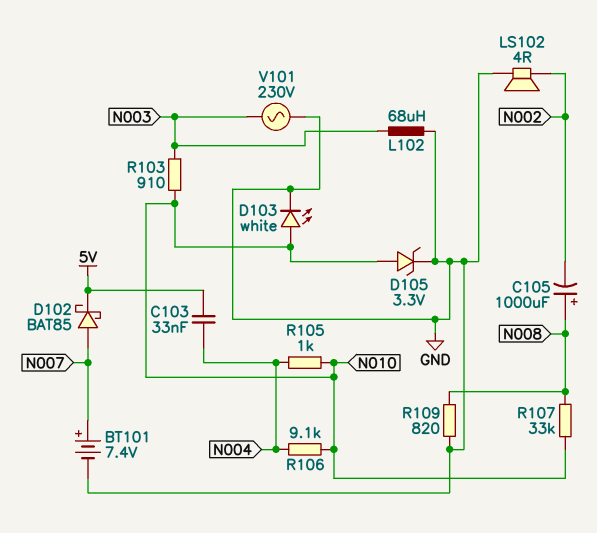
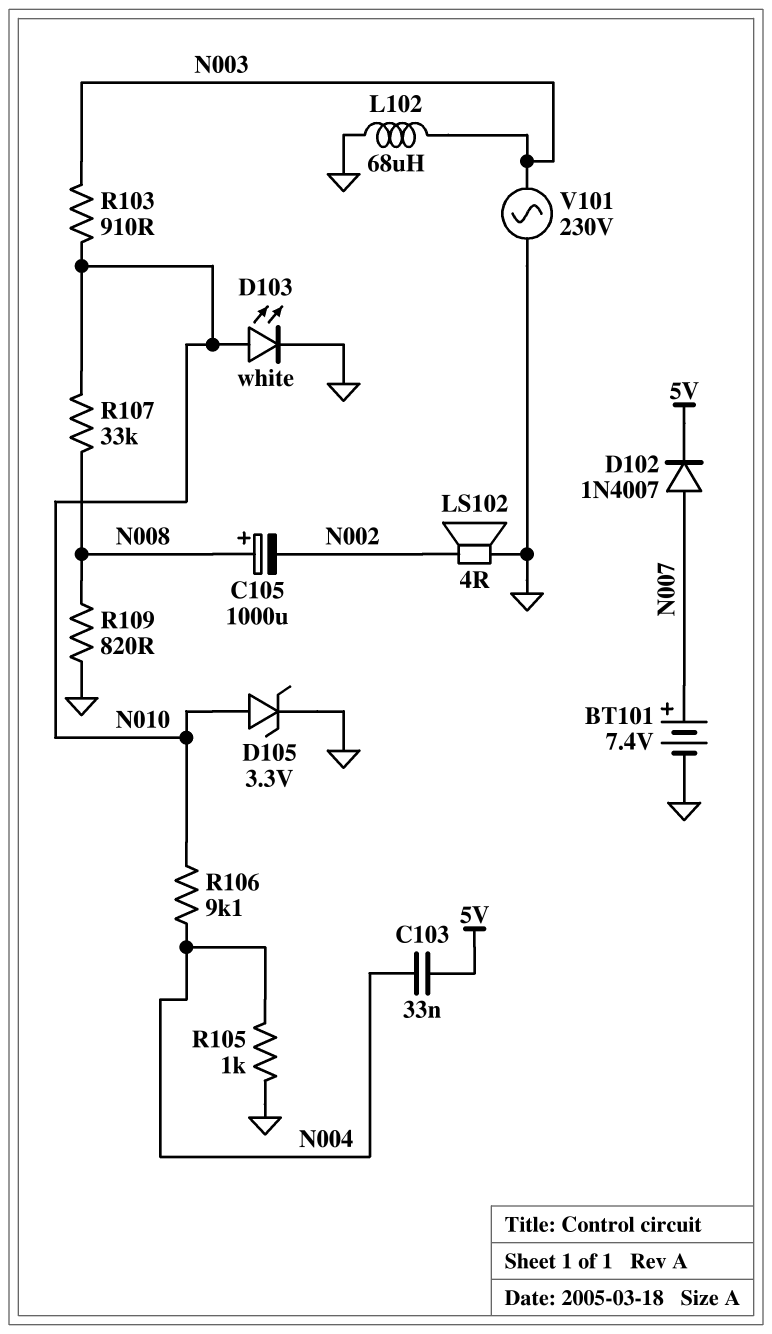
D102: schottky BAT85 (A N007, K 5V) -> diode 1N4007 (A N007, K 5V)
R105: 1k (N004, N010) -> 1k (GND, N004)

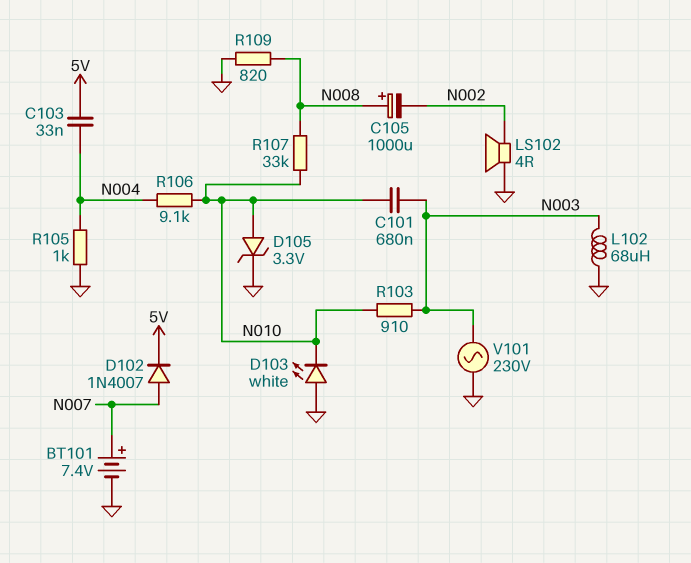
C101: none -> 680nF (N003, N010)
D103: LED white (A N010, K GND) -> LED white (A GND, K N010)

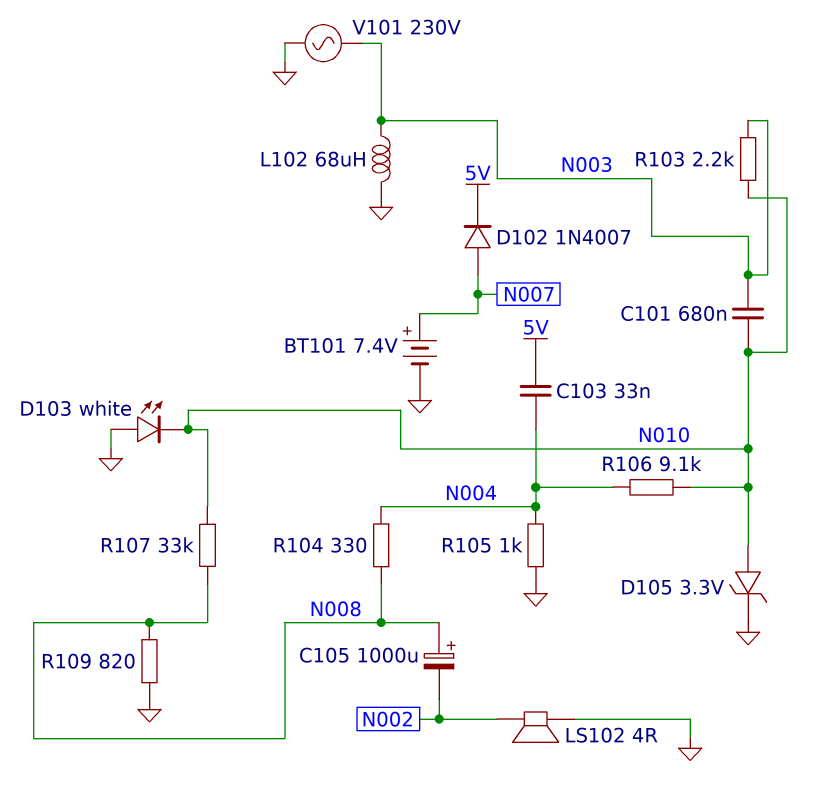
R103: 910 (N003, N010) -> 2.2k (N003, N010)
R104: none -> 330 (N004, N008)

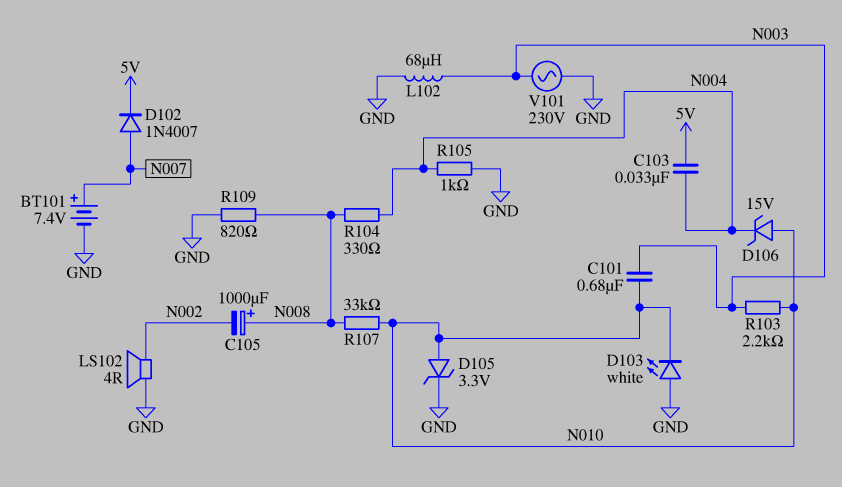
D106: none -> zener 15V (A N010, K N004)
R106: 9.1k (N004, N010) -> none

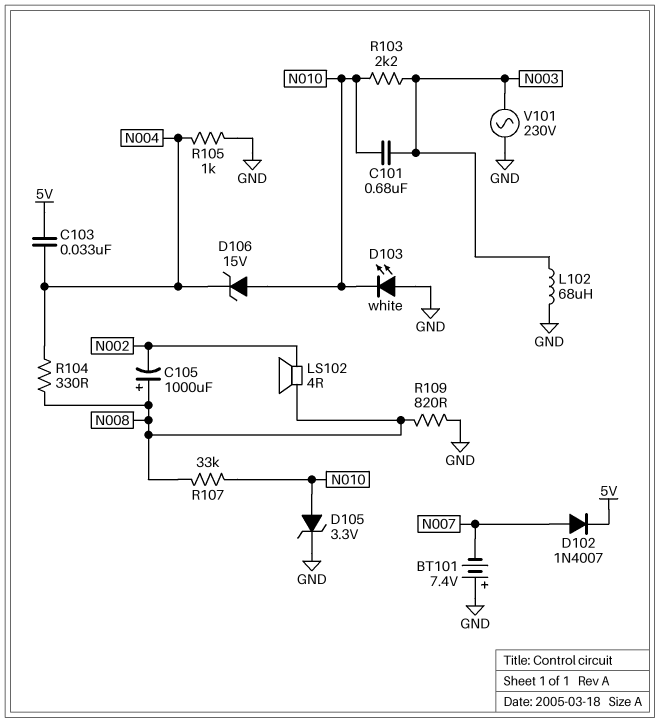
BT101: 7.4V (plus N007, minus GND) -> 7.4V (plus GND, minus N007)
LS102: speaker 4R (GND, N002) -> speaker 4R (N002, N008)

